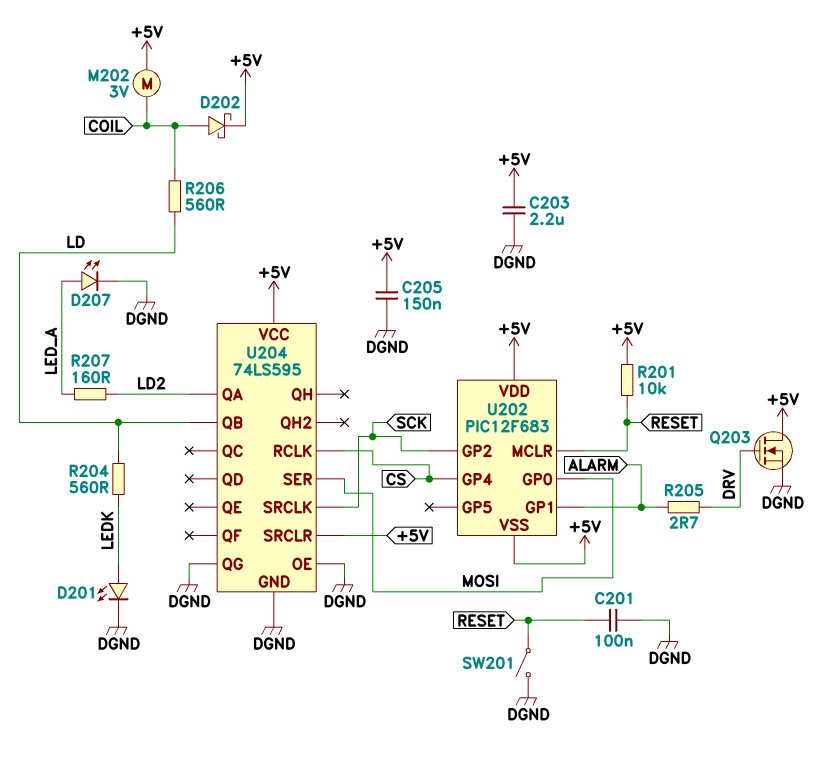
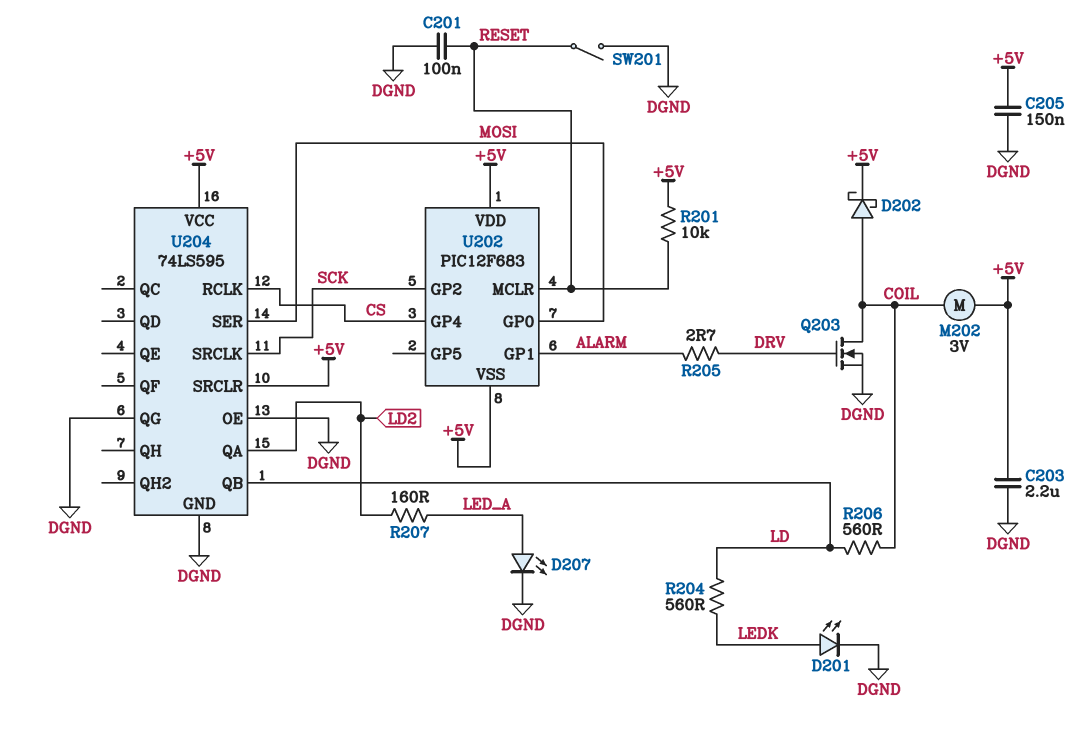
Q203: NMOS (G DRV, D +5V, S DGND) -> NMOS (G DRV, D COIL, S DGND)

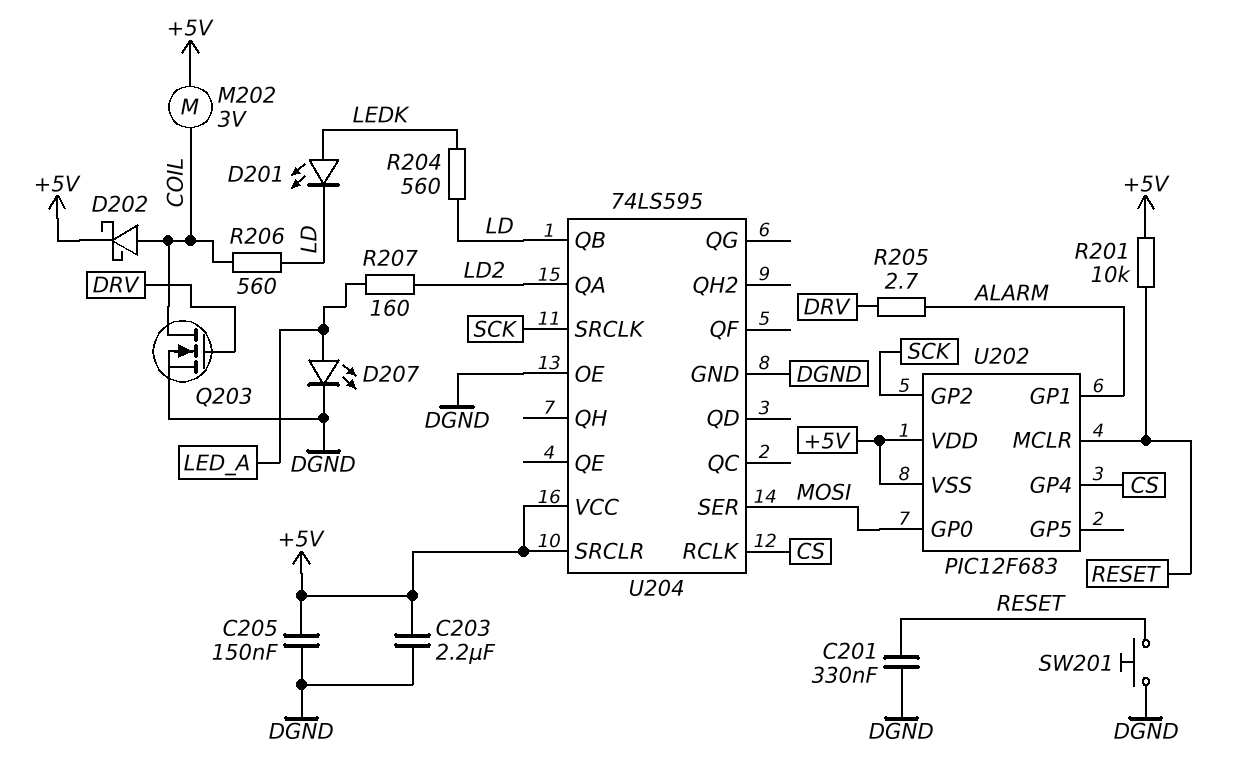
C201: 100nF (DGND, RESET) -> 330nF (DGND, RESET)
D201: LED (A LEDK, K DGND) -> LED (A LEDK, K LD)
SW201: switch (DGND, RESET) -> button (DGND, RESET)
U204 pin QG: DGND -> none

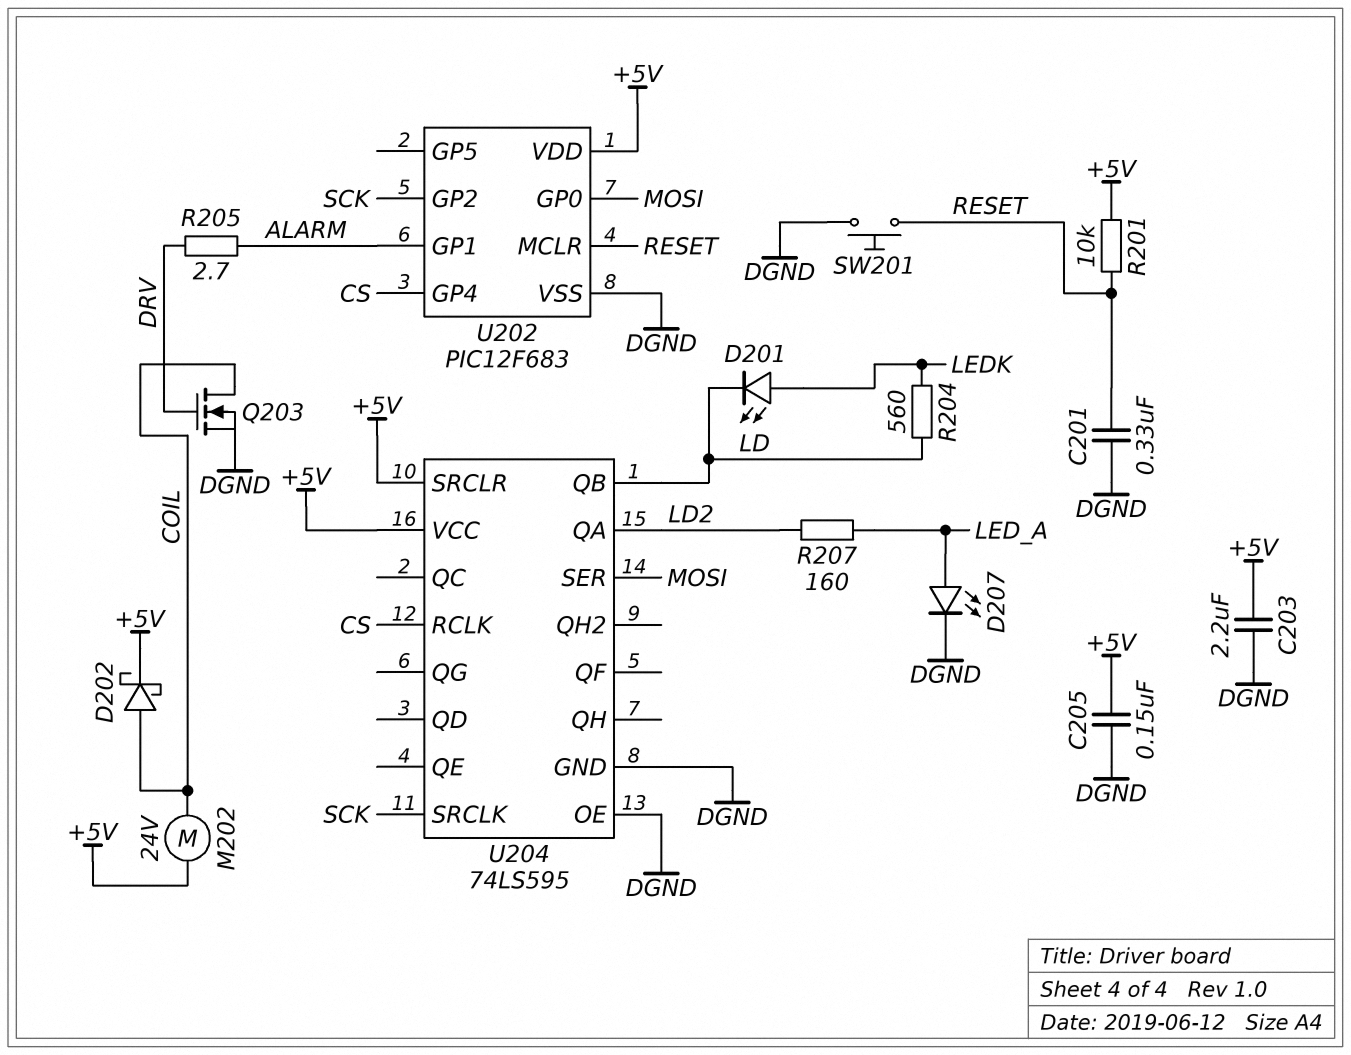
M202: motor 3V (+5V, COIL) -> motor 24V (+5V, COIL)
R206: 560 (COIL, LD) -> none
U202 pin VSS: +5V -> DGND

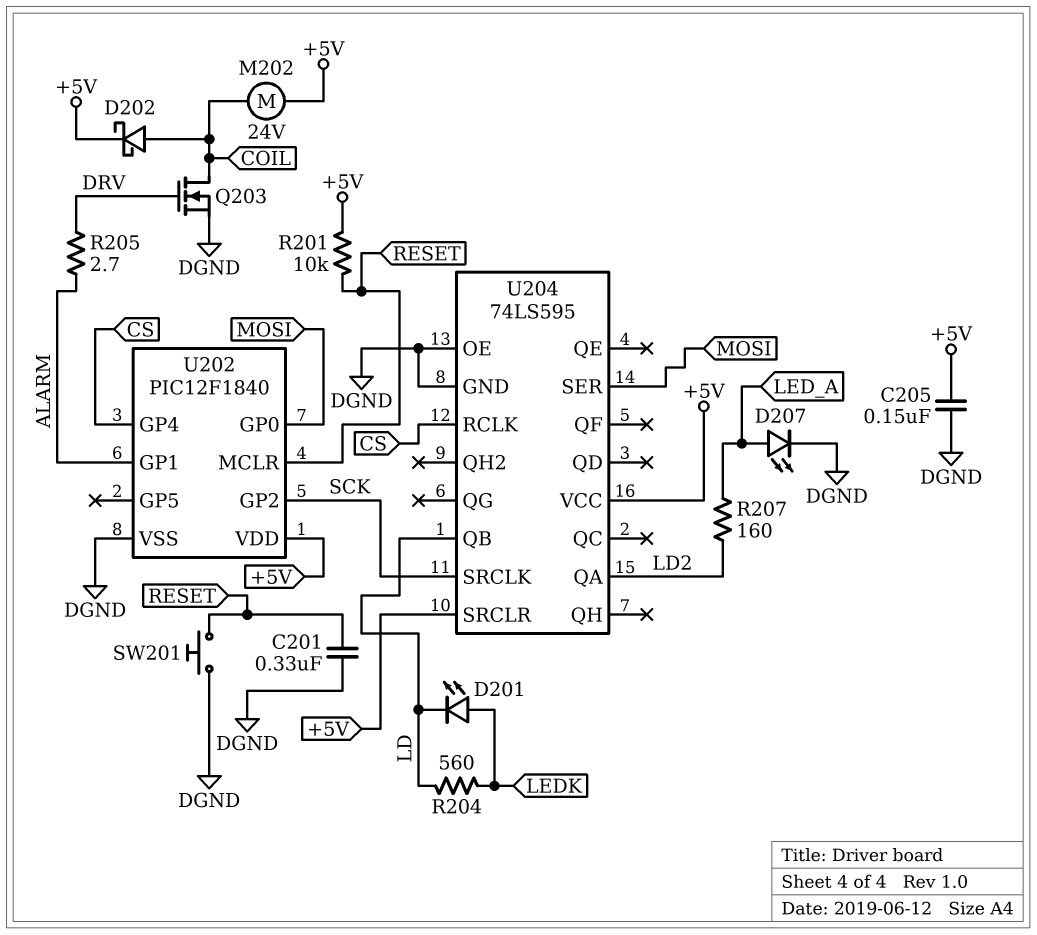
C203: 2.2uF (+5V, DGND) -> none
U202: PIC12F683 -> PIC12F1840

